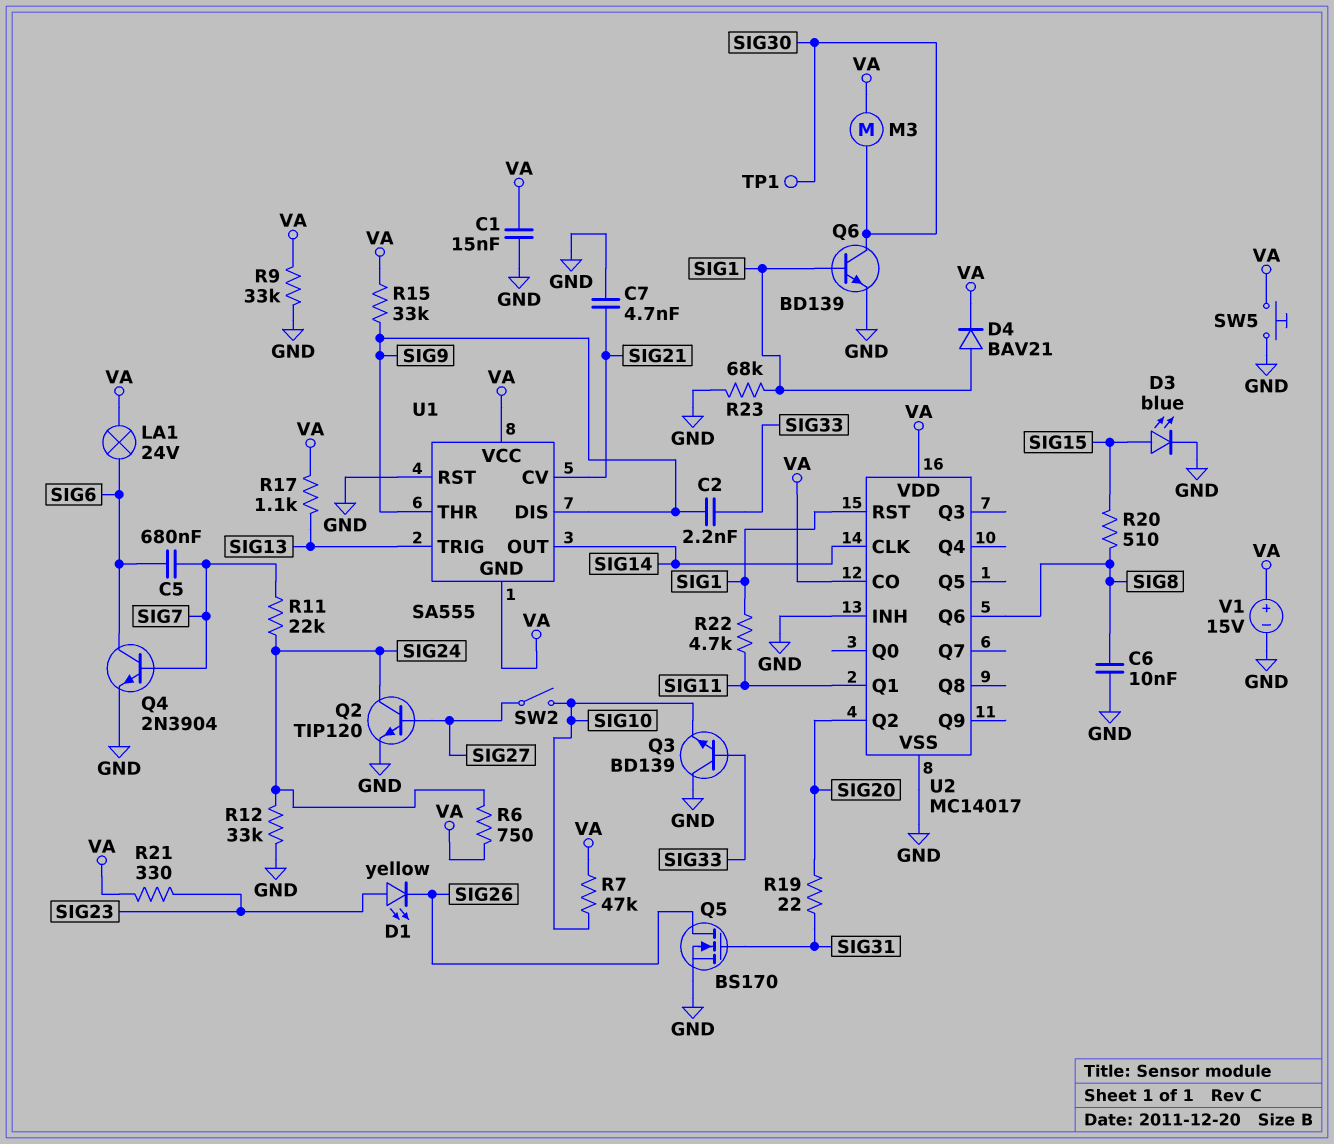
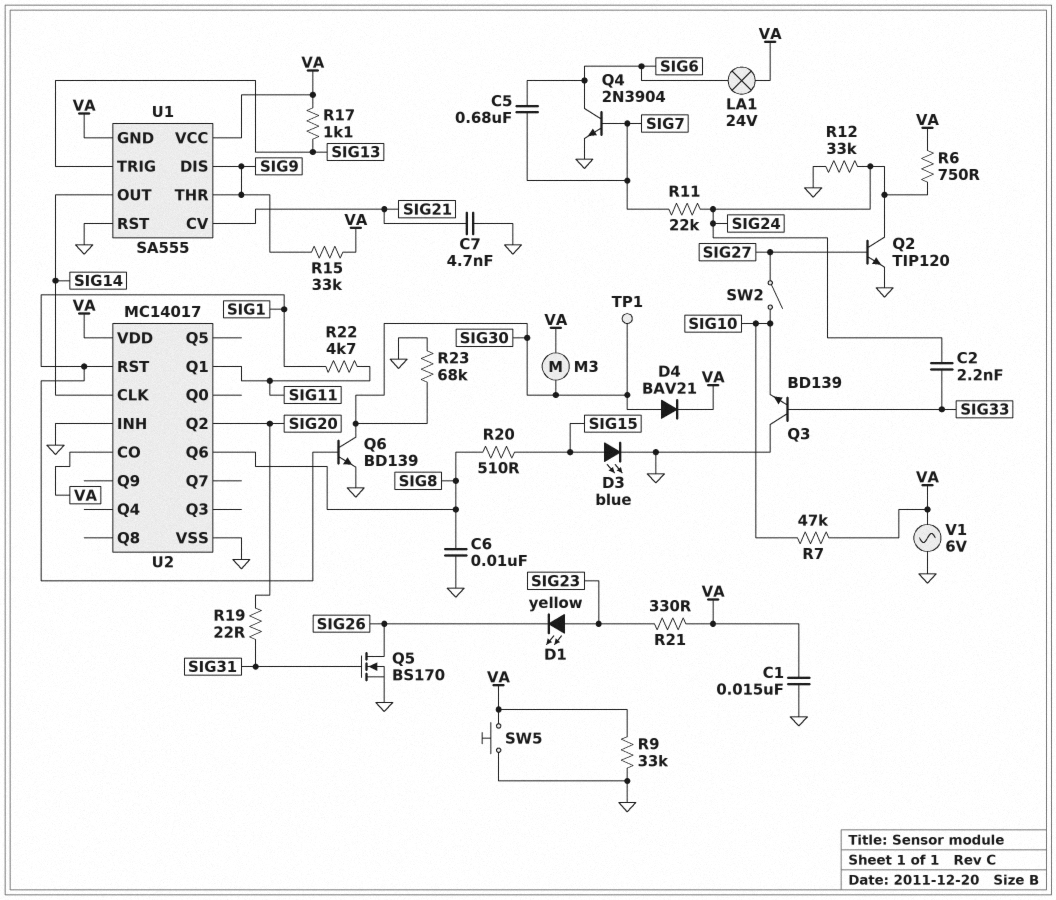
C2: 2.2nF (SIG9, SIG33) -> 2.2nF (SIG24, SIG33)
D4: diode BAV21 (A SIG1, K VA) -> diode BAV21 (A SIG30, K VA)
R23: 68k (GND, SIG1) -> 68k (GND, SIG30)
V1: 15V (plus VA, minus GND) -> AC 6V (GND, VA)

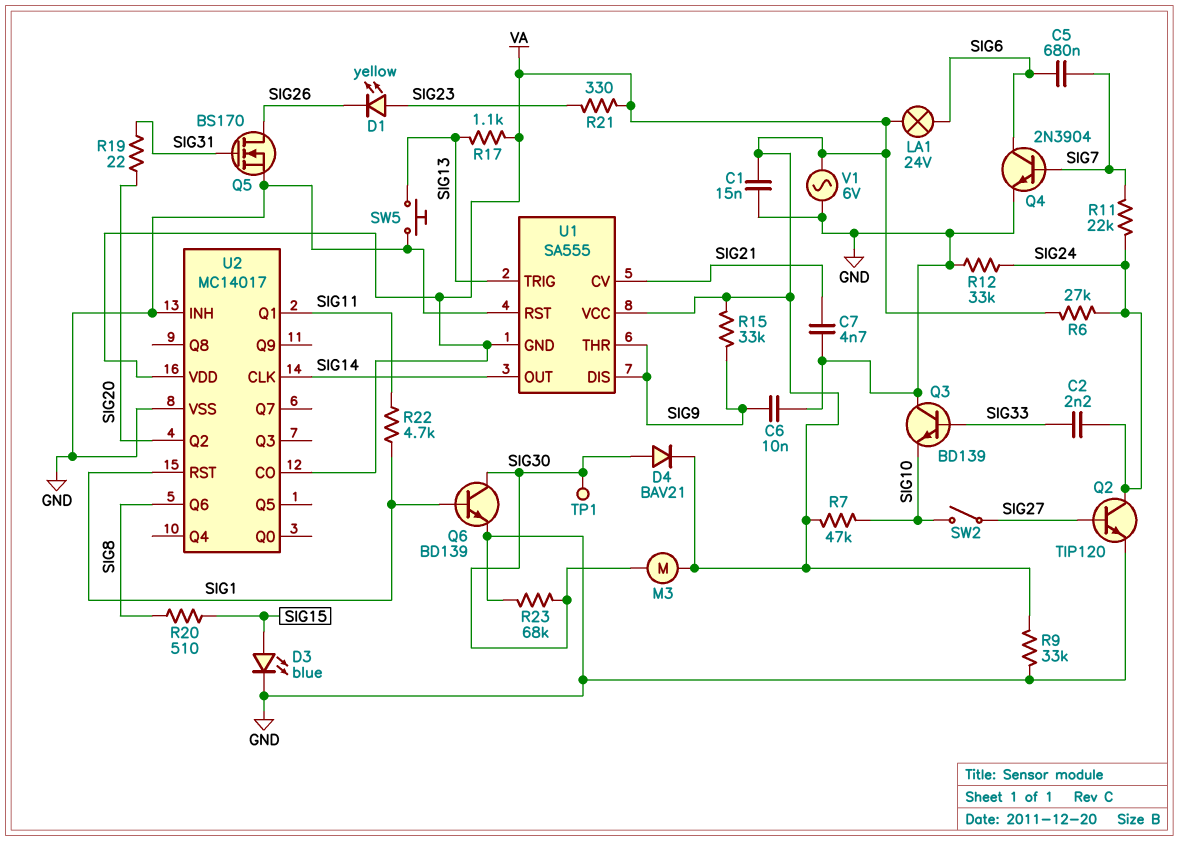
C6: 10nF (GND, SIG8) -> 10nF (GND, SIG9)
R6: 750 (SIG24, VA) -> 27k (SIG24, VA)
SW5: button (GND, VA) -> button (GND, SIG13)

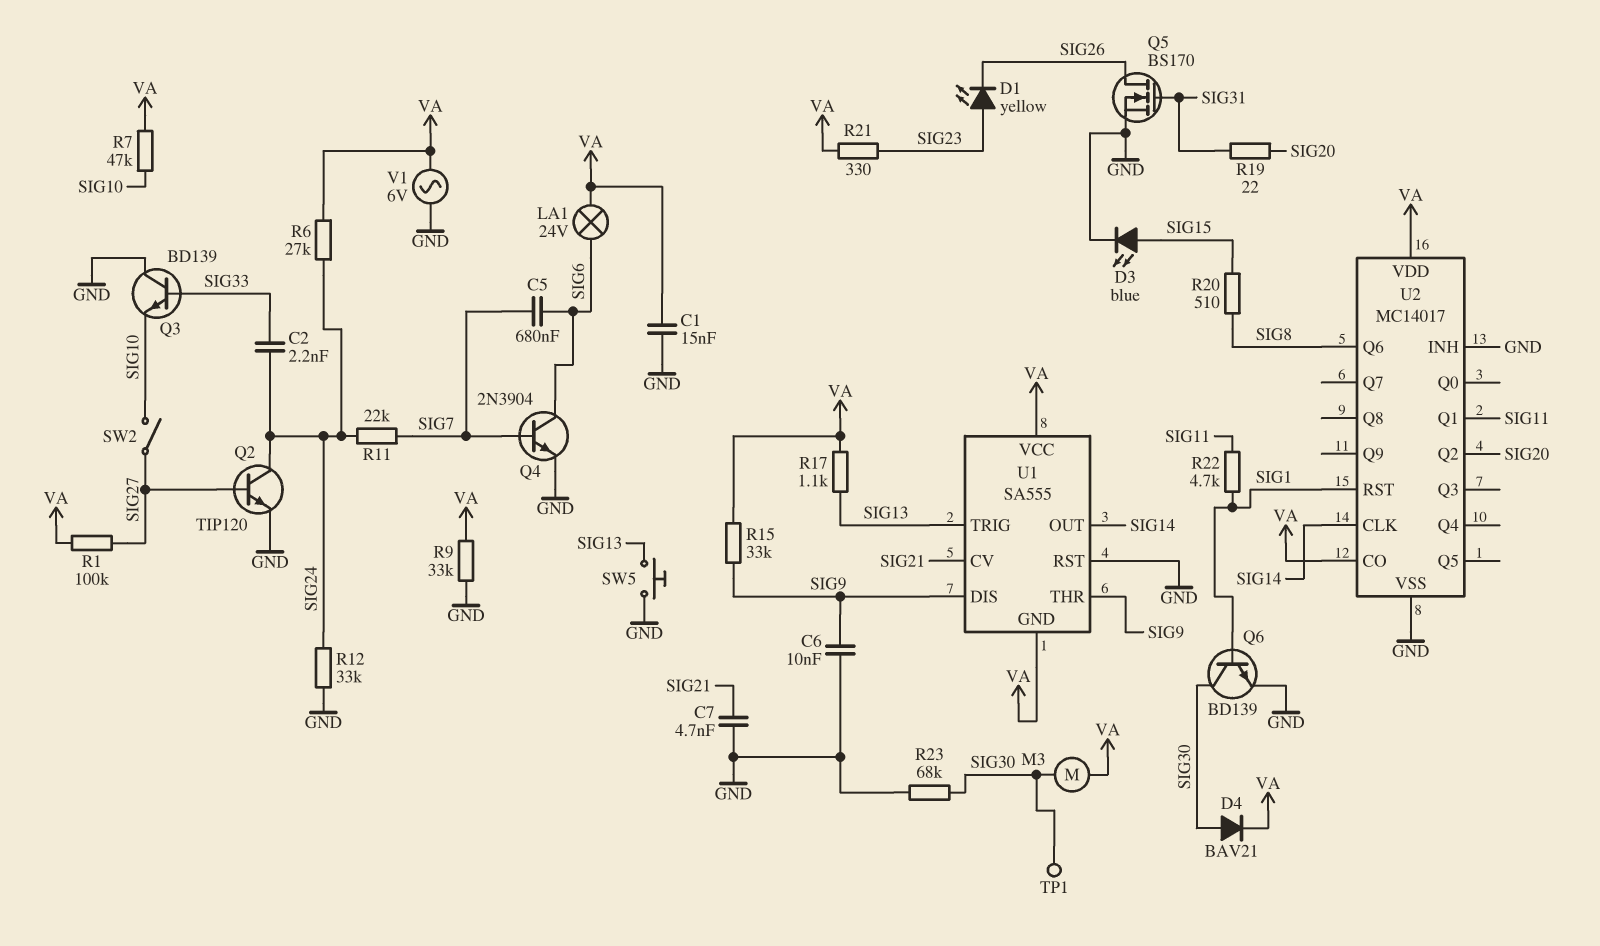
R1: none -> 100k (SIG27, VA)

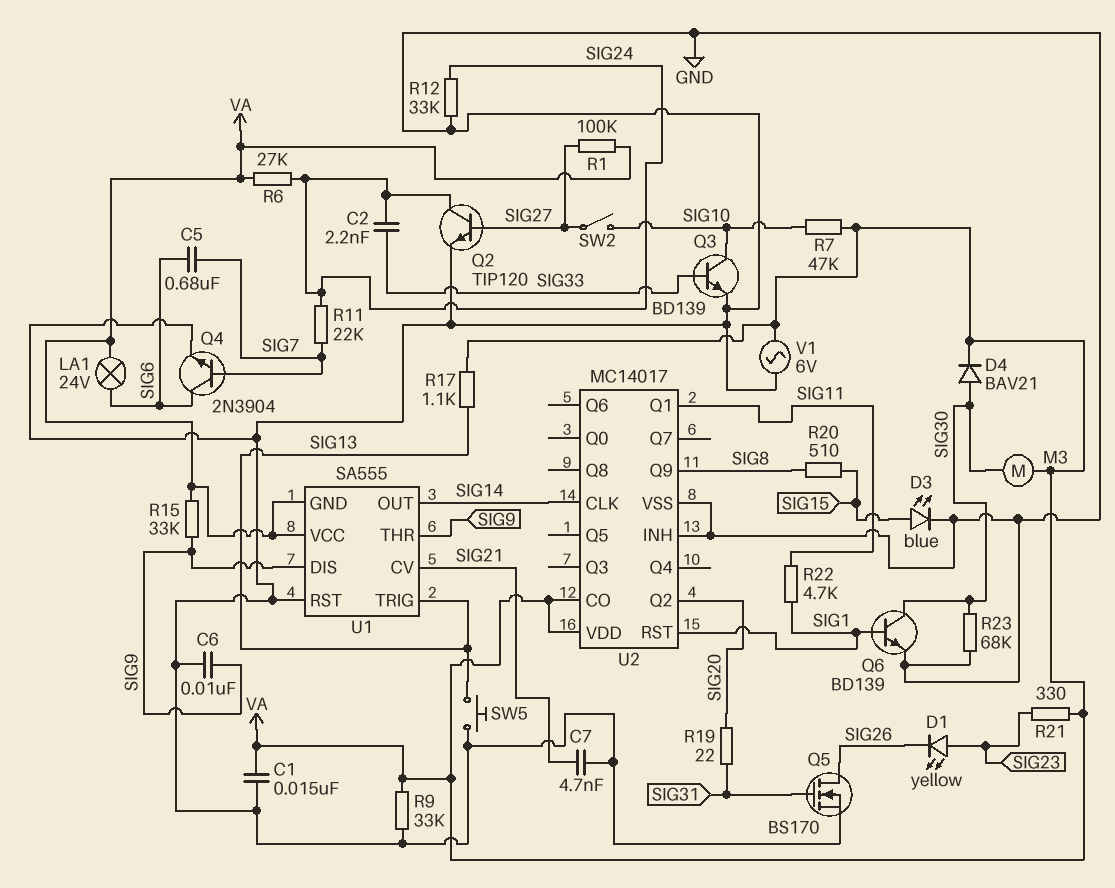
Q3: NPN BD139 (B SIG33, C GND, E SIG10) -> NPN BD139 (B SIG33, C SIG10, E GND)
TP1: test point (SIG30) -> none
U2 pin Q6: SIG8 -> none
U2 pin Q9: none -> SIG8

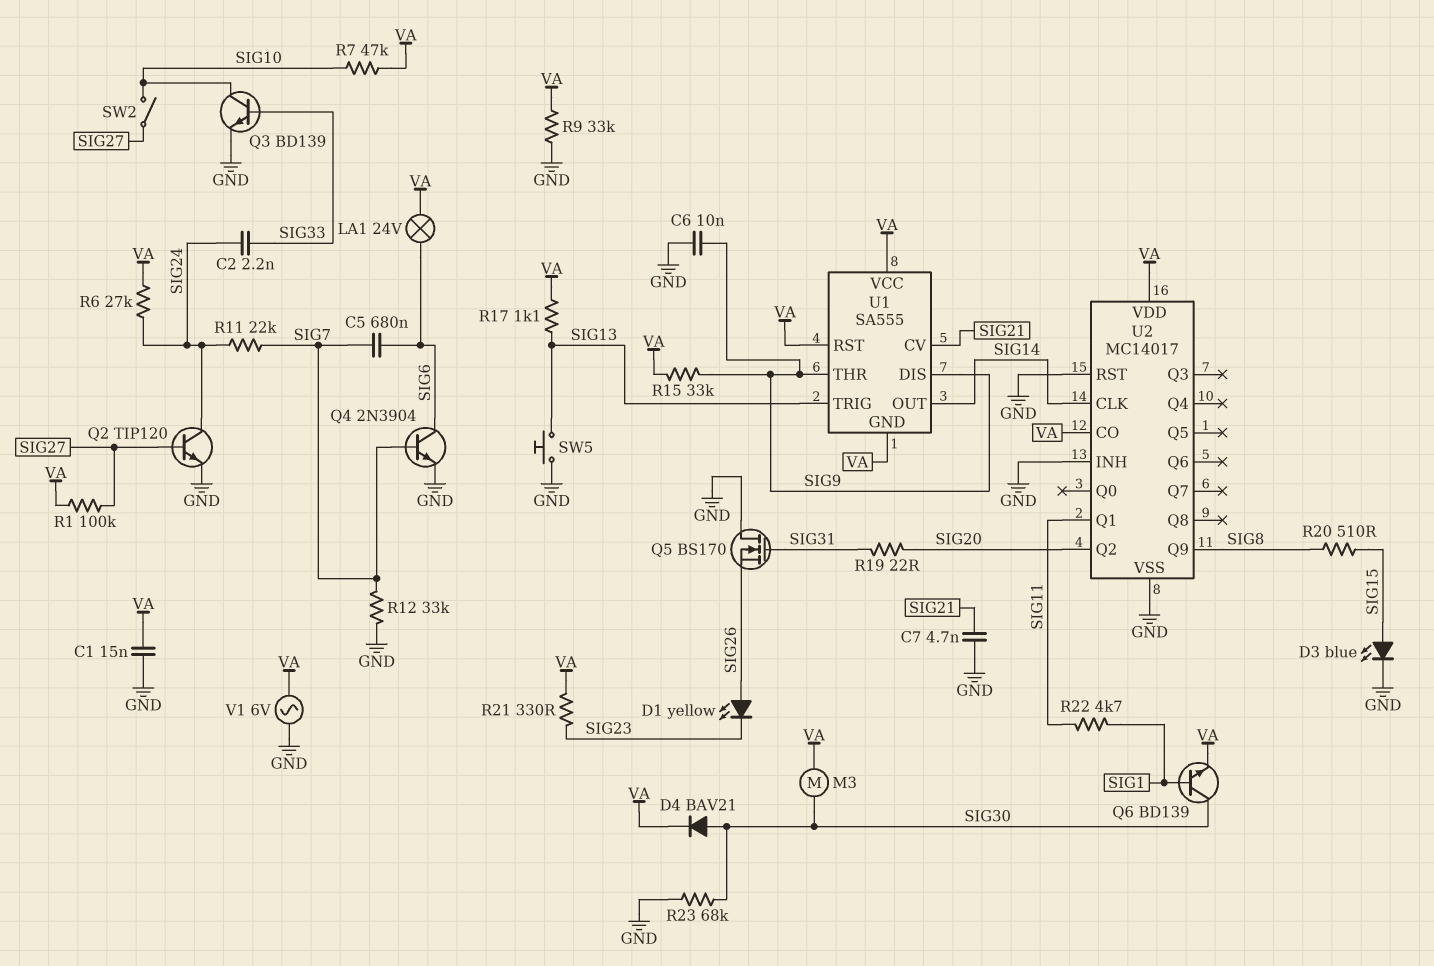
D1: LED yellow (A SIG23, K SIG26) -> LED yellow (A SIG26, K SIG23)
Q5: NMOS BS170 (G SIG31, D SIG26, S GND) -> NMOS BS170 (G SIG31, D GND, S SIG26)
Q6: NPN BD139 (B SIG1, C SIG30, E GND) -> NPN BD139 (B SIG1, C SIG30, E VA)
R12: 33k (GND, SIG24) -> 33k (GND, SIG7)
U1 pin RST: GND -> VA
U2 pin RST: SIG1 -> GND

